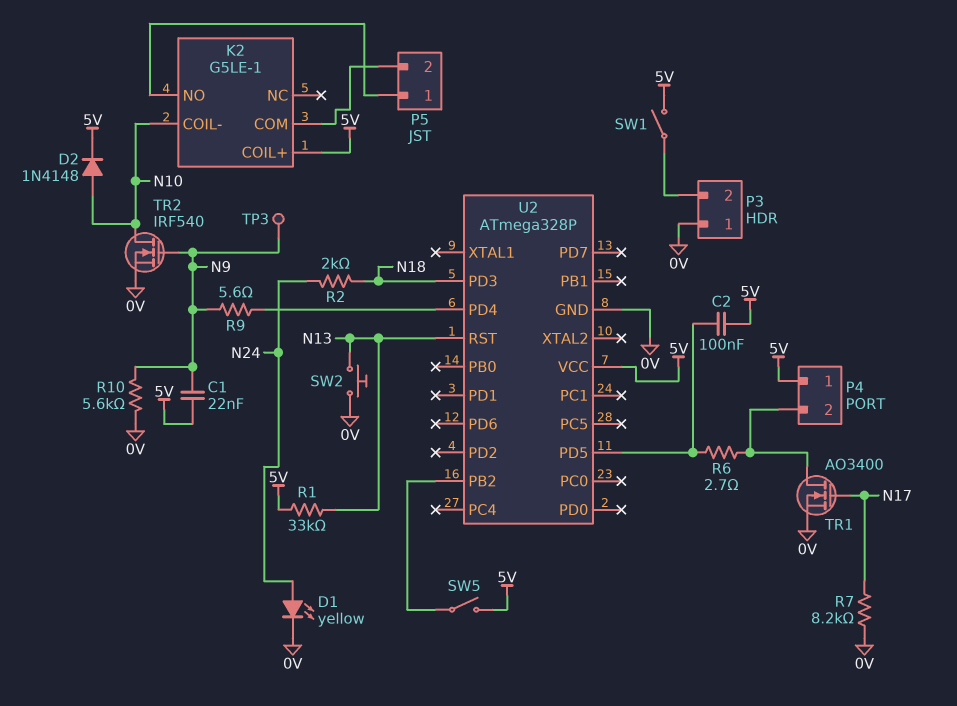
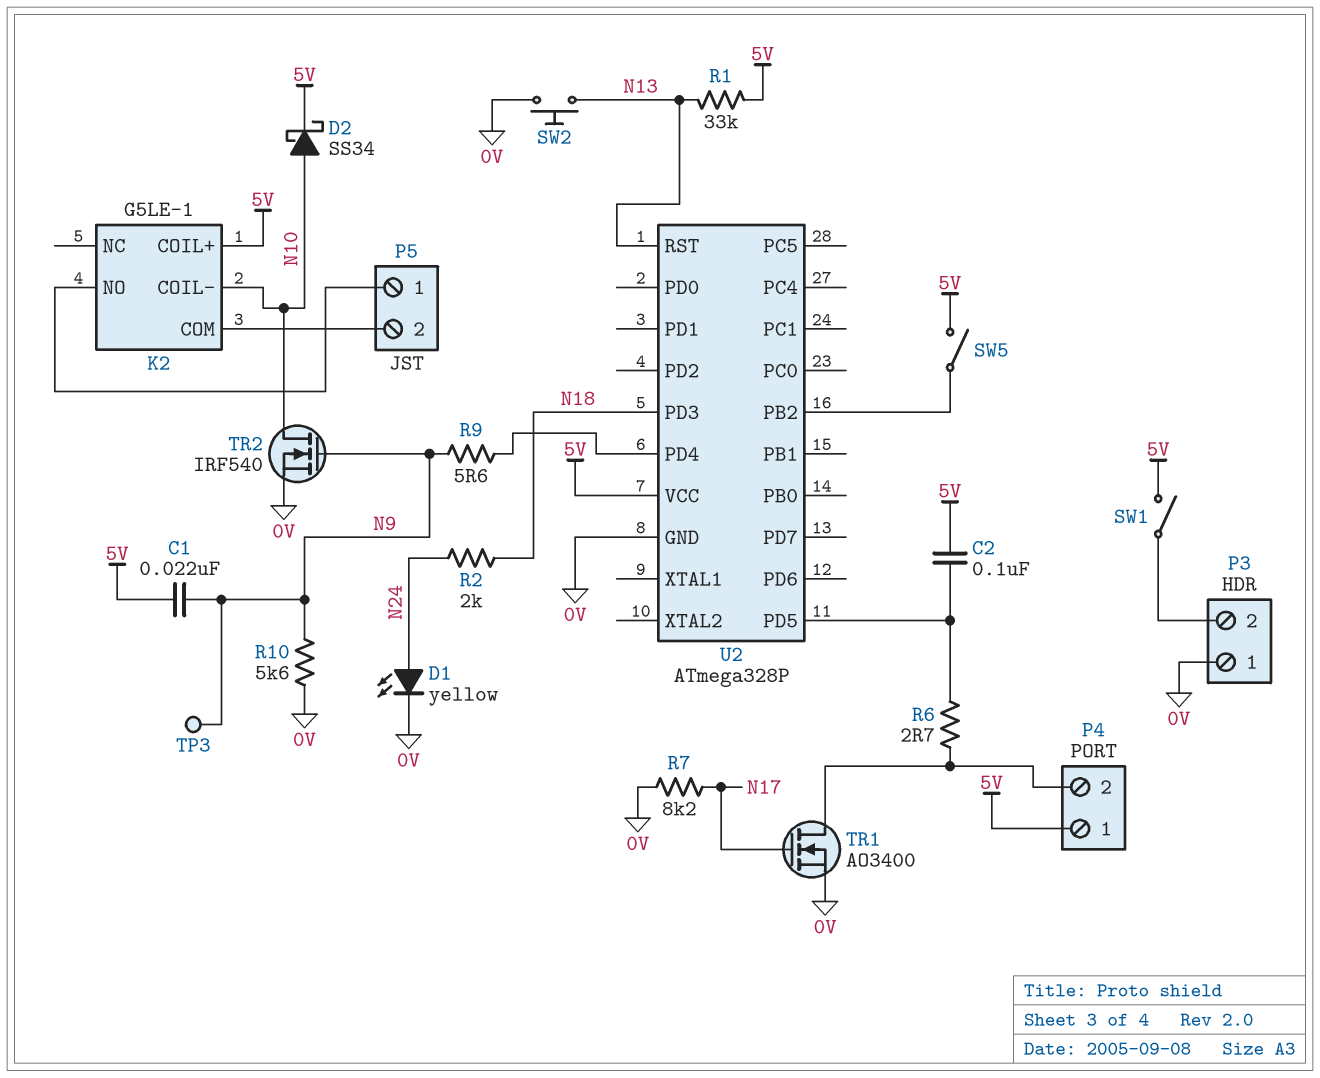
D2: diode 1N4148 (A N10, K 5V) -> schottky SS34 (A N10, K 5V)

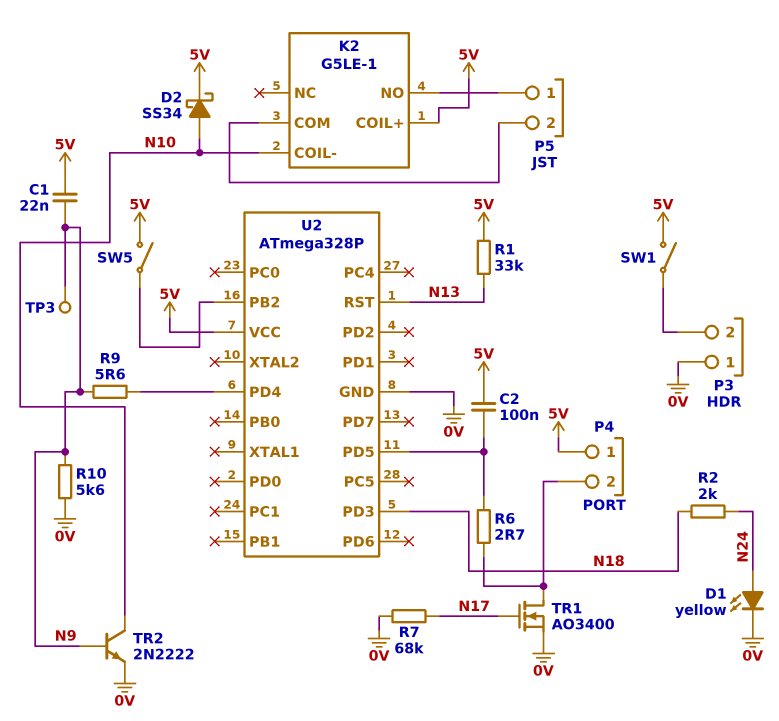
R7: 8.2k (0V, N17) -> 68k (0V, N17)
SW2: button (0V, N13) -> none
TR2: NMOS IRF540 (G N9, D N10, S 0V) -> NPN 2N2222 (B N9, C N10, E 0V)

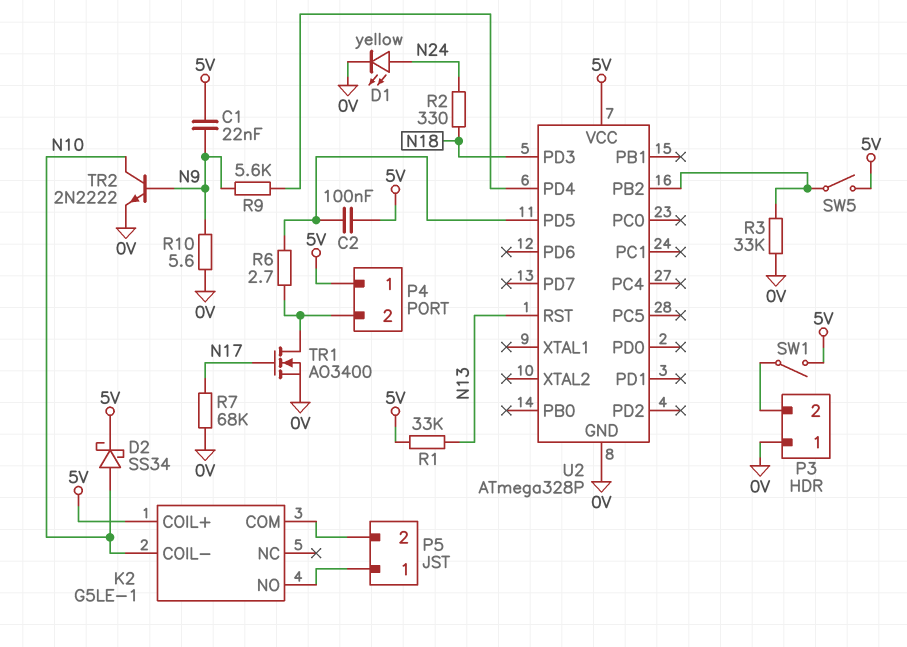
R2: 2k (N18, N24) -> 330 (N18, N24)
R3: none -> 33k (0V, U2/PB2)
R9: 5.6 (N9, U2/PD4) -> 5.6k (N9, U2/PD4)
R10: 5.6k (0V, N9) -> 5.6 (0V, N9)
TP3: test point (N9) -> none

